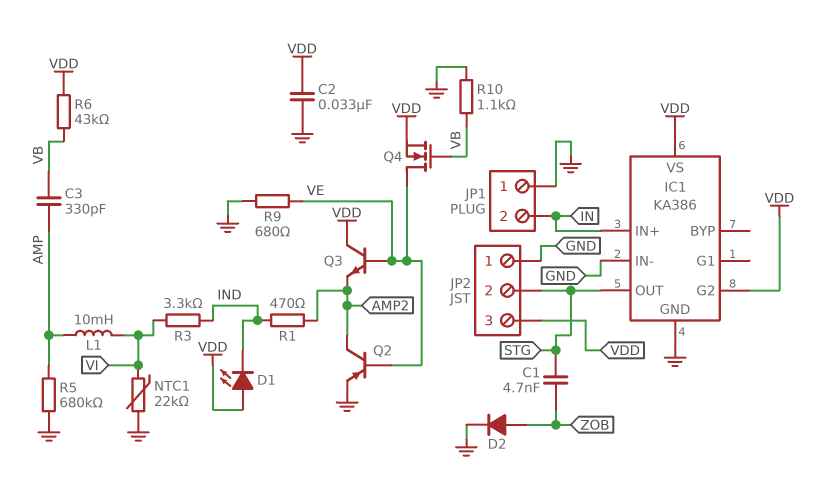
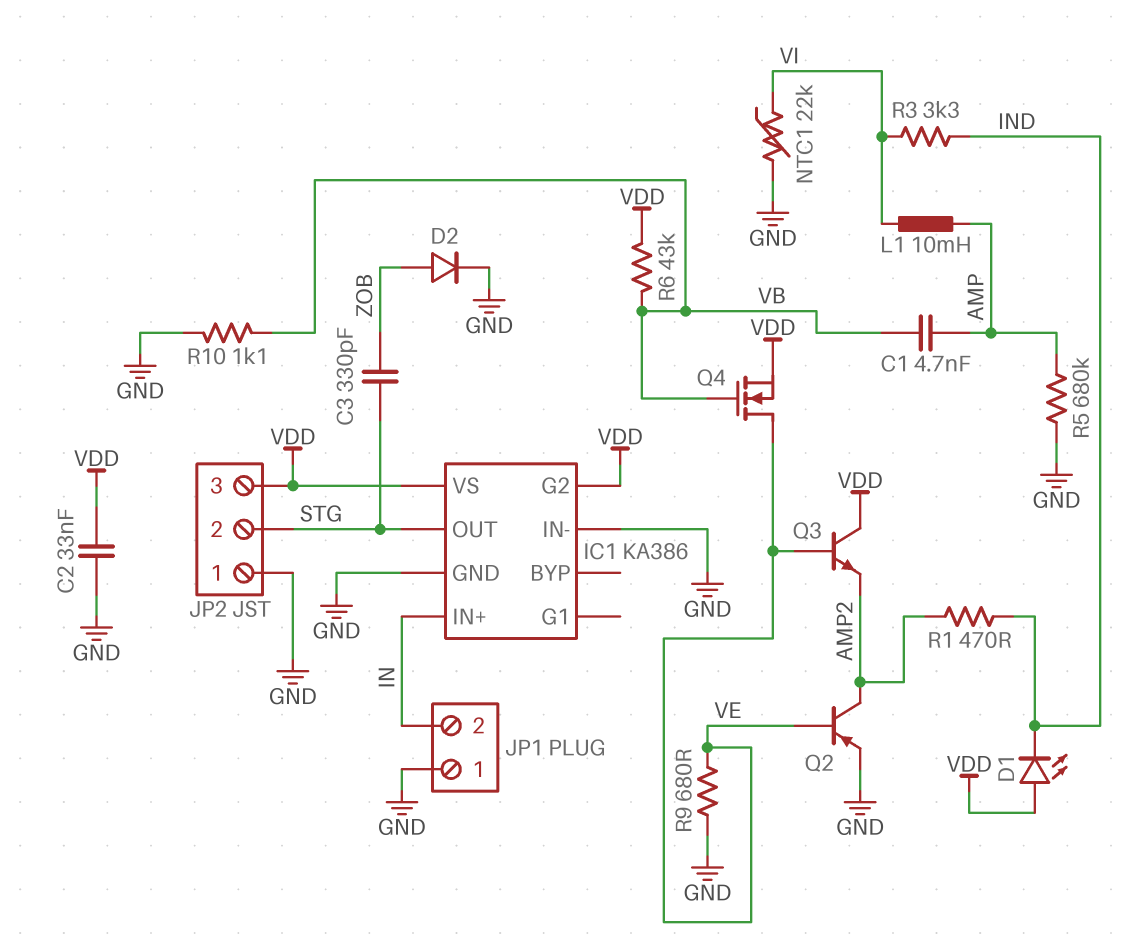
C1: 4.7nF (STG, ZOB) -> 4.7nF (AMP, VB)
C3: 330pF (AMP, VB) -> 330pF (STG, ZOB)

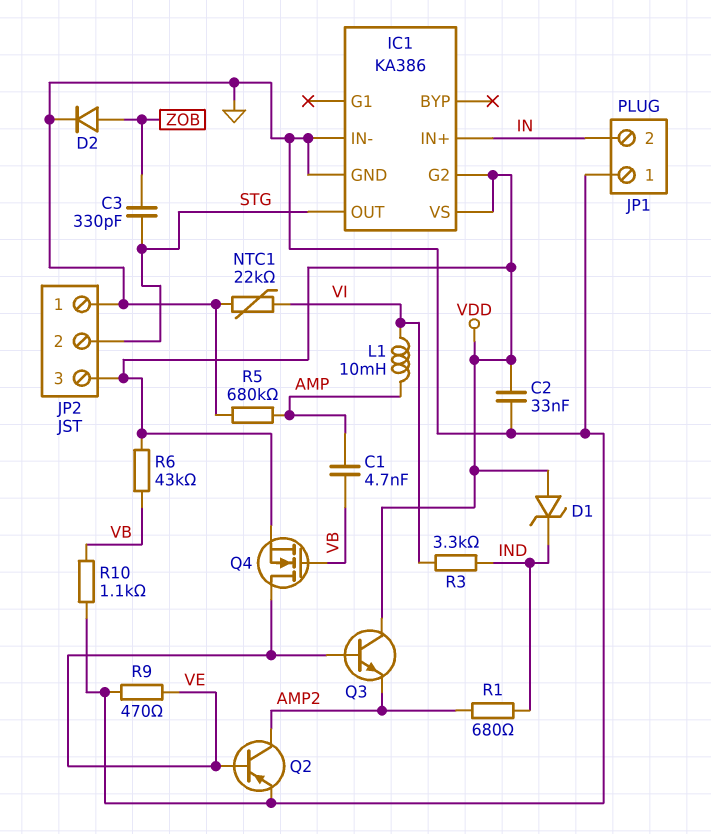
D1: LED (A VDD, K IND) -> zener (A VDD, K IND)
R1: 470 (AMP2, IND) -> 680 (AMP2, IND)
R9: 680 (GND, VE) -> 470 (GND, VE)

